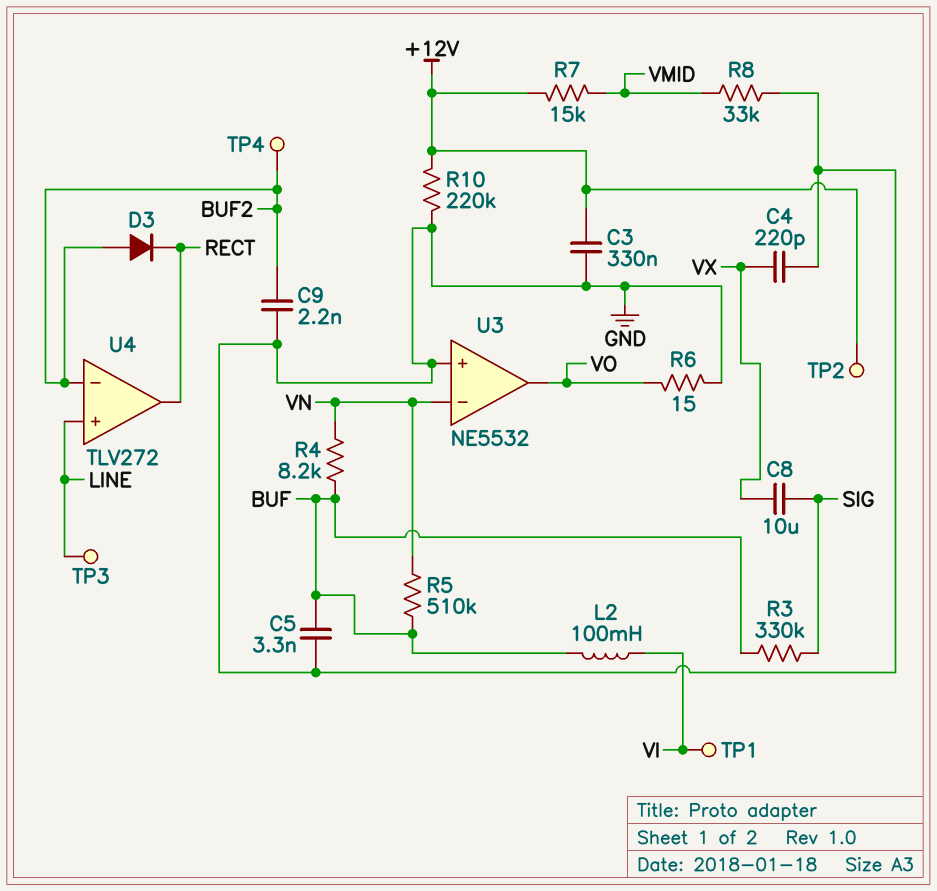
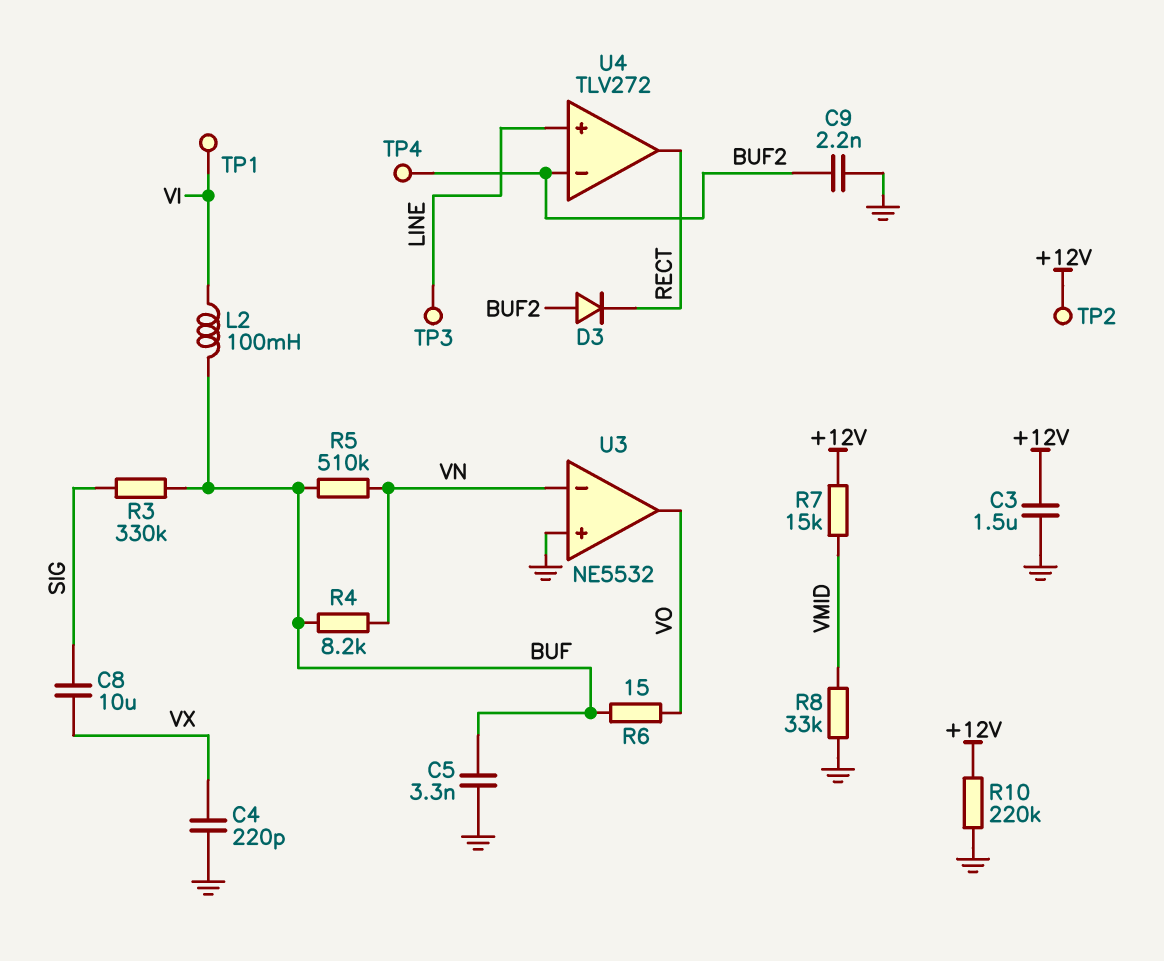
C3: 330nF (+12V, GND) -> 1.5uF (+12V, GND)
R6: 15 (GND, VO) -> 15 (BUF, VO)

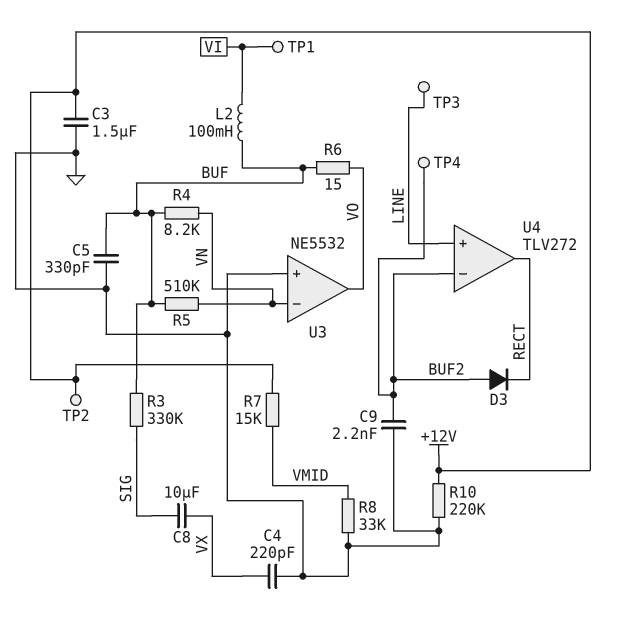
C5: 3.3nF (BUF, GND) -> 330pF (BUF, GND)

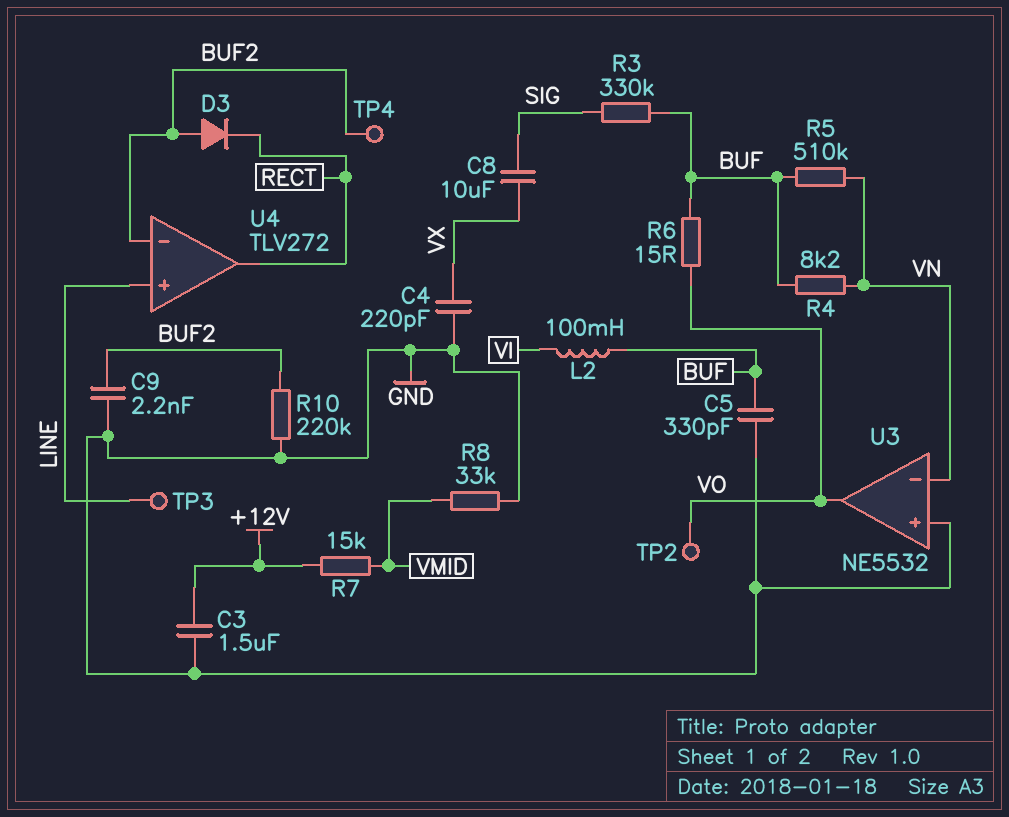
R10: 220k (+12V, GND) -> 220k (BUF2, GND)
TP1: test point (VI) -> none
TP2: test point (+12V) -> test point (VO)

